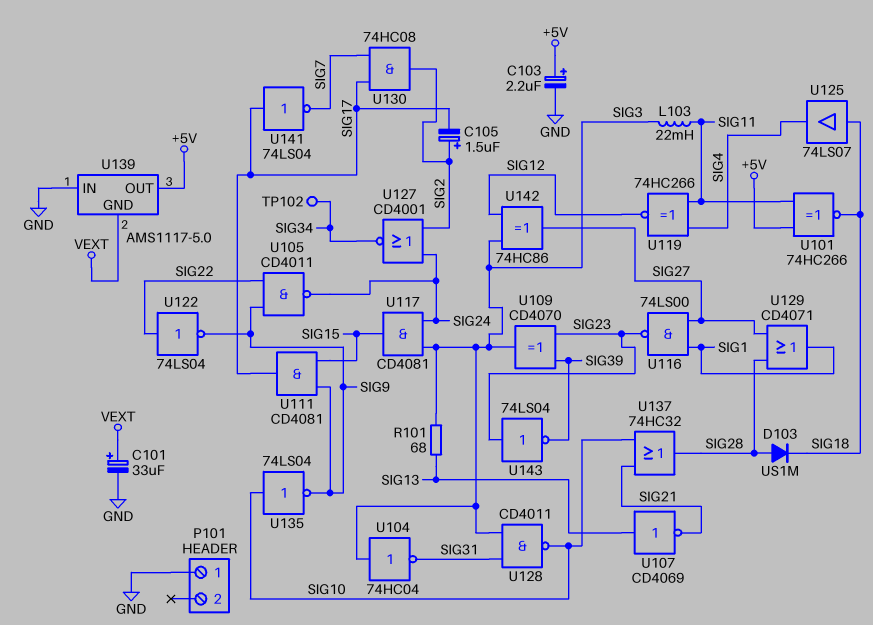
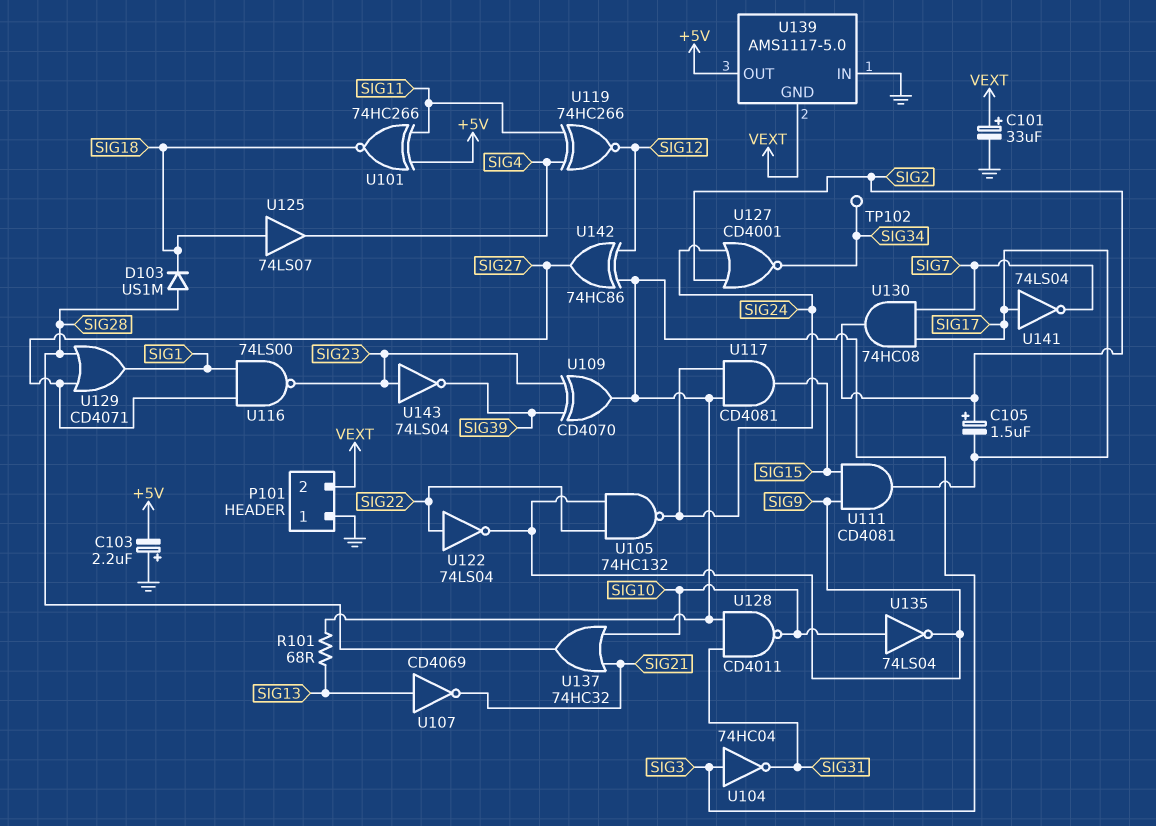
C103: 2.2uF (plus +5V, minus GND) -> 2.2uF (plus GND, minus +5V)
L103: 22mH (SIG3, SIG11) -> none
P101 pin 2: none -> VEXT
U105: NAND CD4011 (in SIG9, in SIG22, out SIG24) -> NAND 74HC132 (in SIG9, in SIG22, out SIG24)

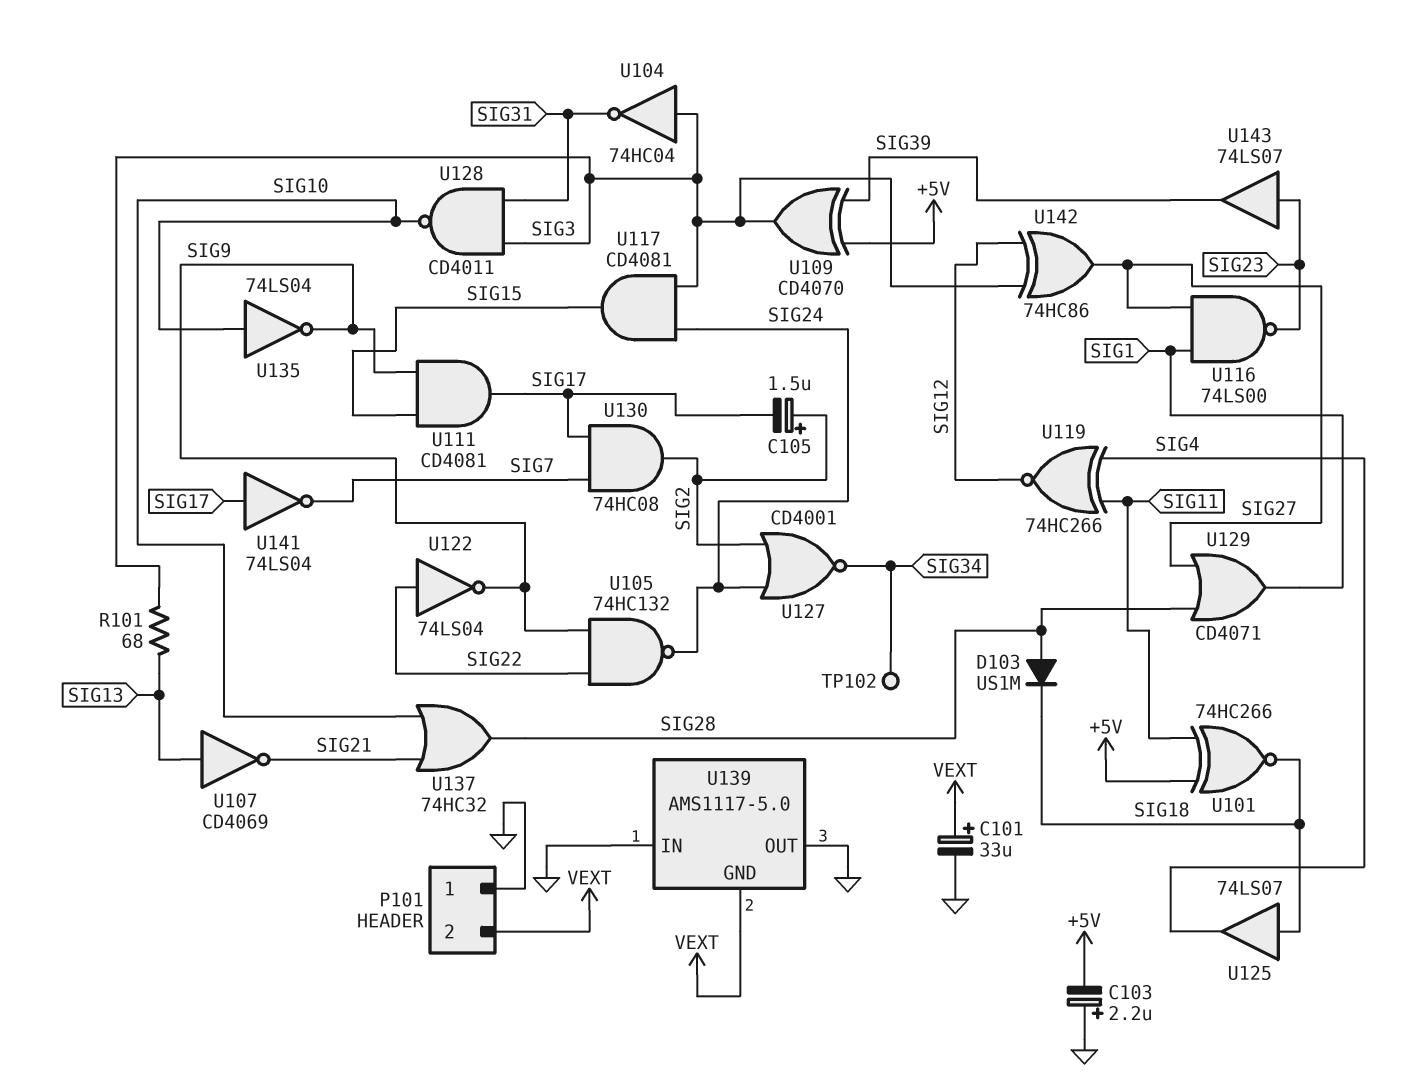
U109: XOR CD4070 (in SIG23, in SIG39, out SIG3) -> XOR CD4070 (in +5V, in SIG39, out SIG3)
U139 pin OUT: +5V -> GND
U143: NOT 74LS04 (in SIG23, out SIG39) -> buffer 74LS07 (in SIG23, out SIG39)

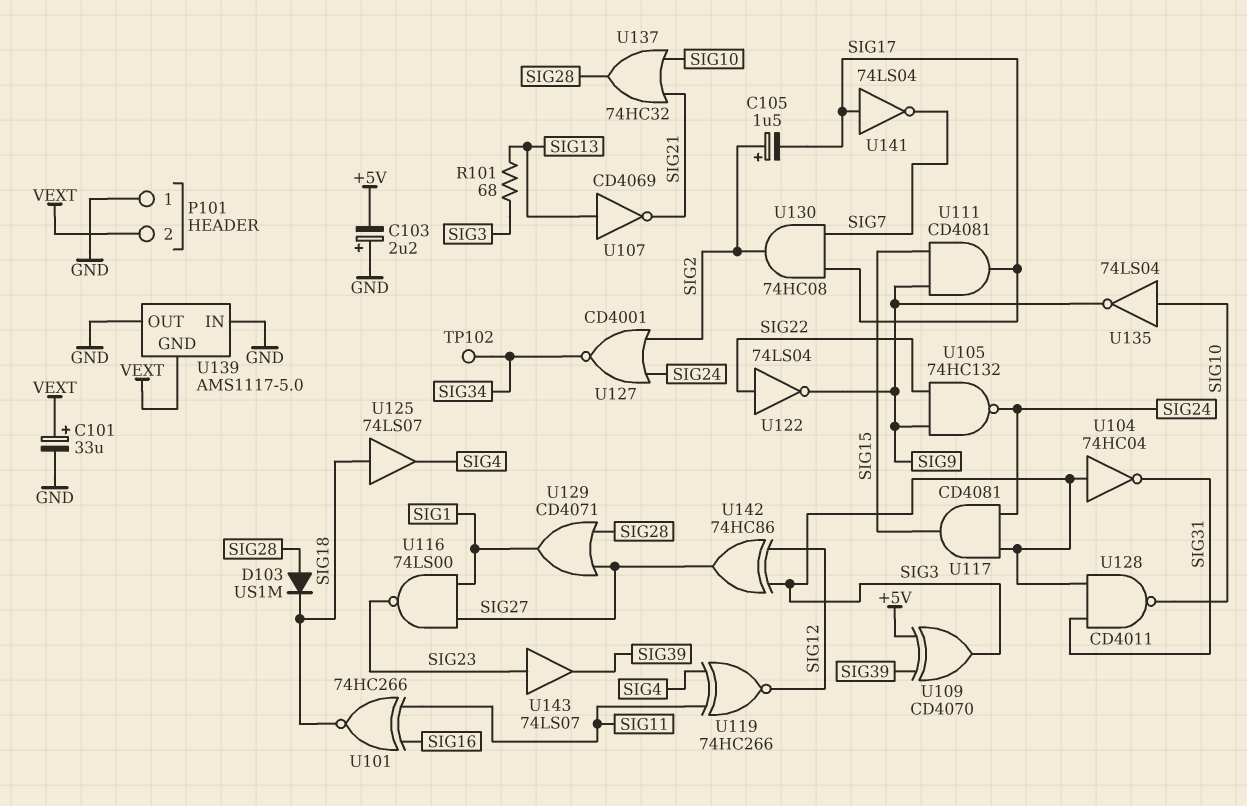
U101: XNOR 74HC266 (in +5V, in SIG11, out SIG18) -> XNOR 74HC266 (in SIG11, in SIG16, out SIG18)

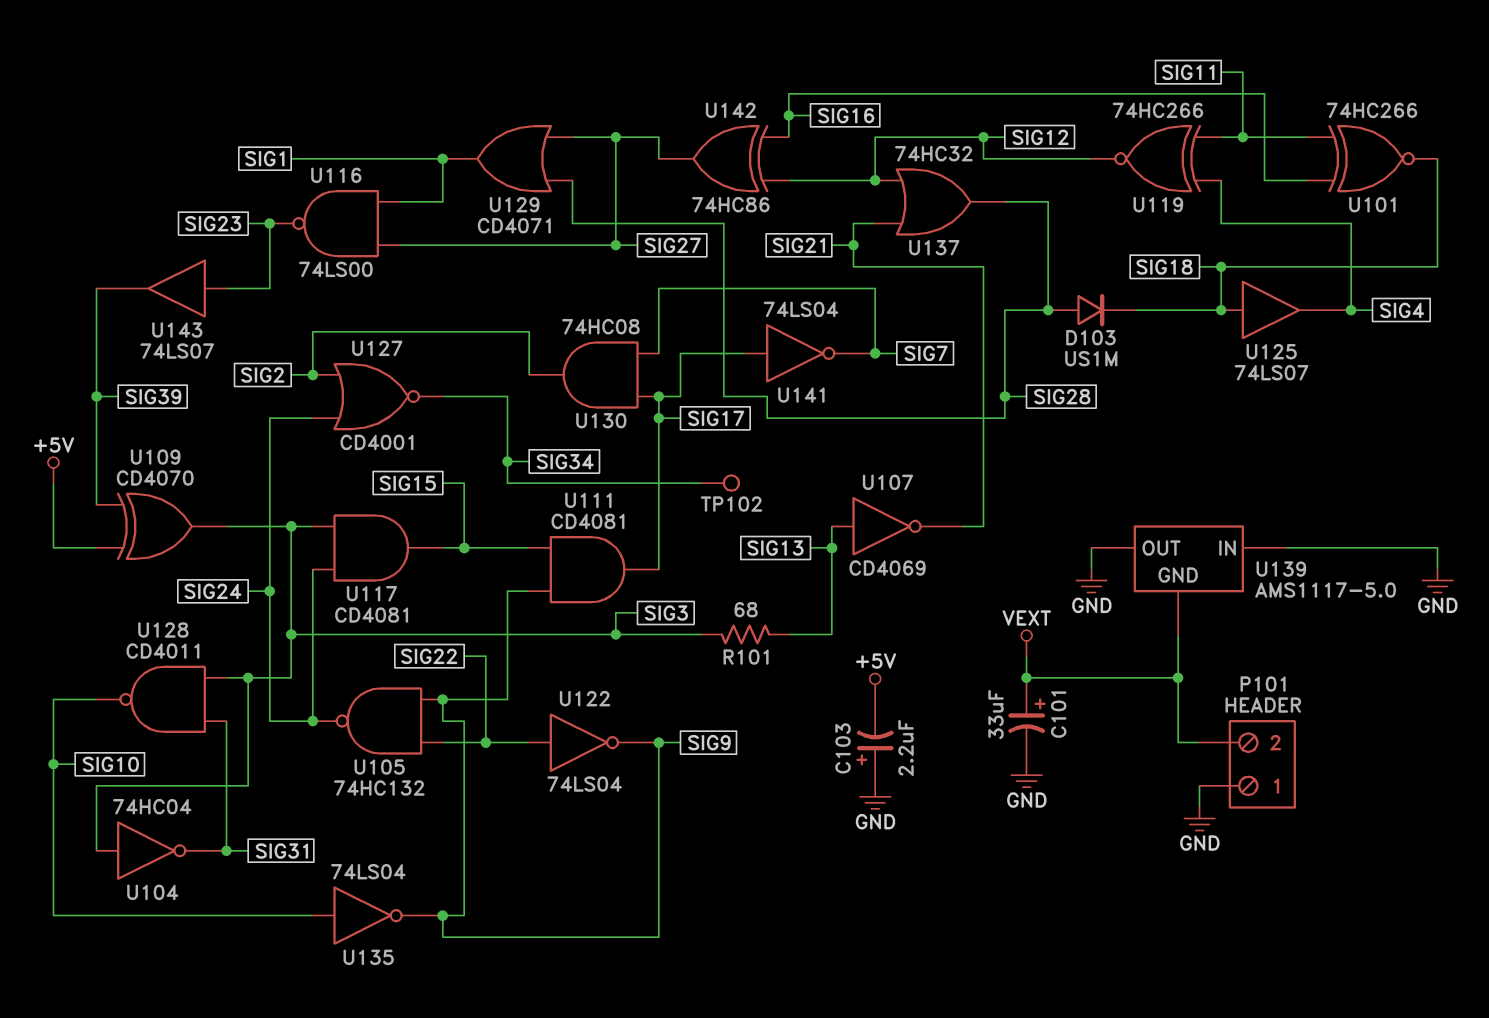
C105: 1.5uF (plus SIG2, minus SIG17) -> none
U137: OR 74HC32 (in SIG10, in SIG21, out SIG28) -> OR 74HC32 (in SIG12, in SIG21, out SIG28)
U142: XOR 74HC86 (in SIG3, in SIG12, out SIG27) -> XOR 74HC86 (in SIG12, in SIG16, out SIG27)

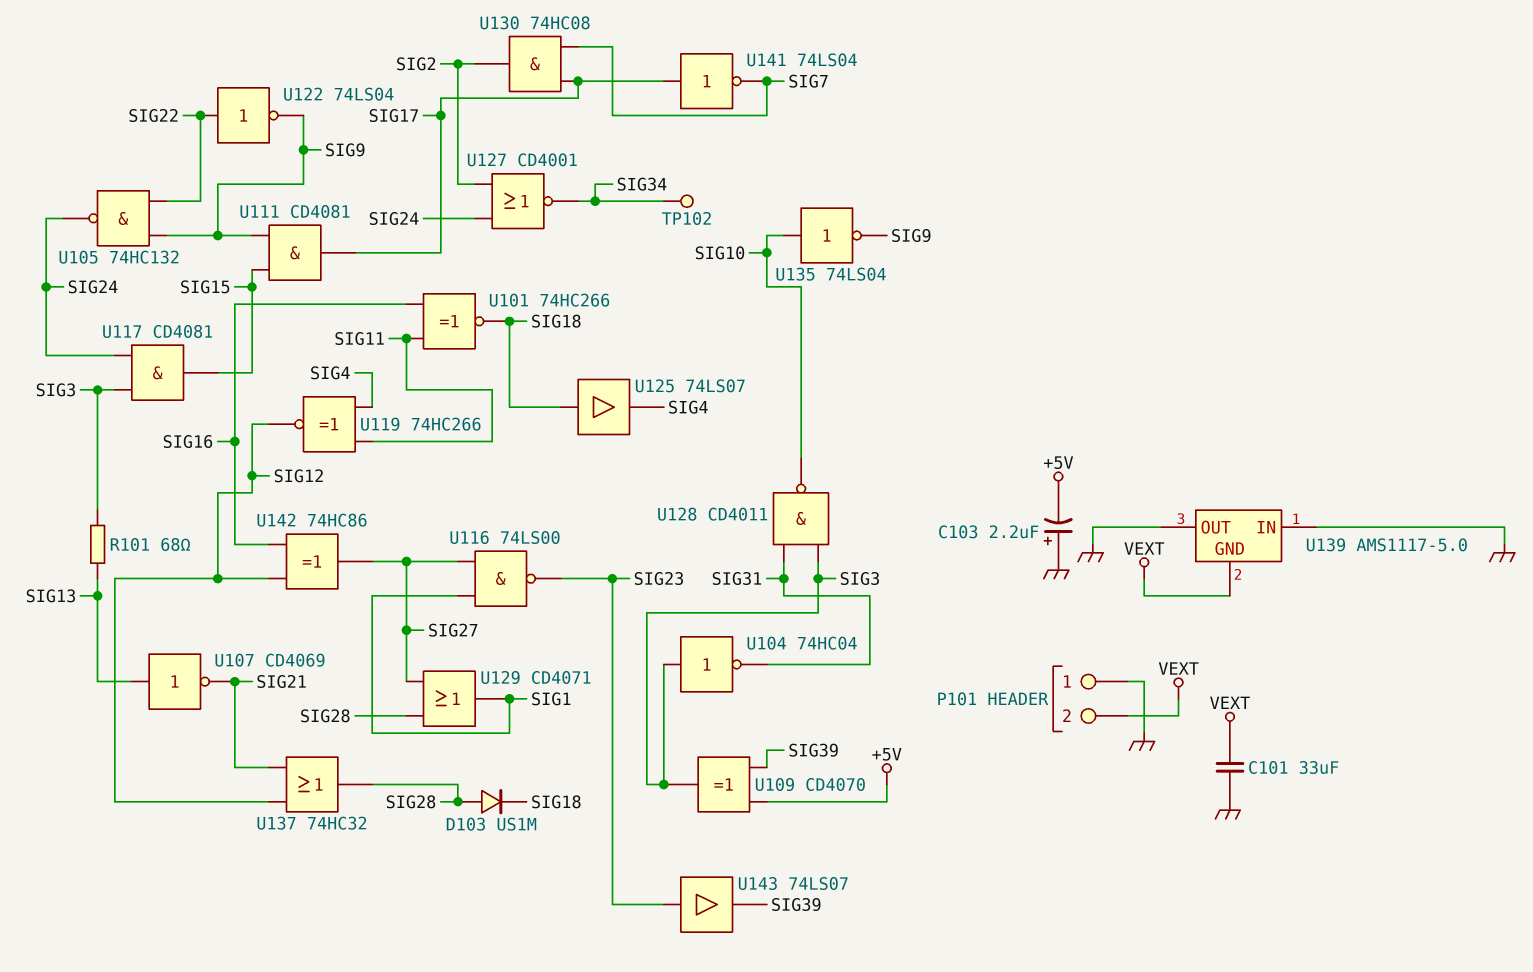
C101: 33uF (plus VEXT, minus GND) -> 33uF (GND, VEXT)

